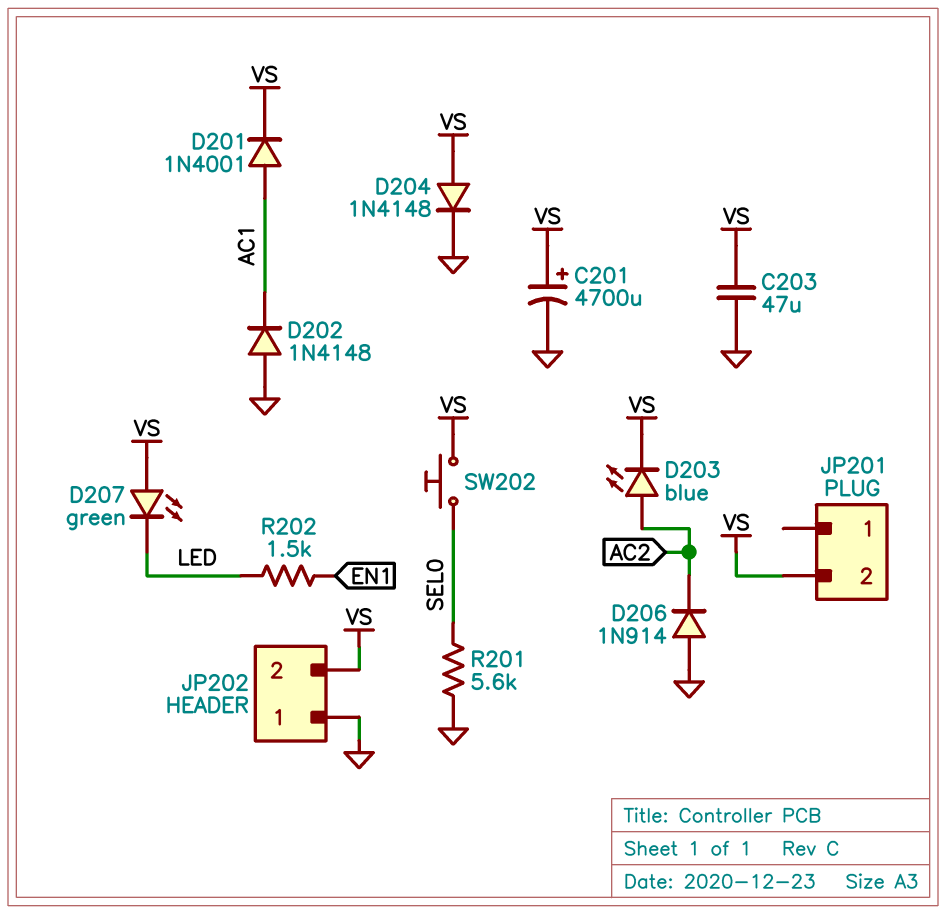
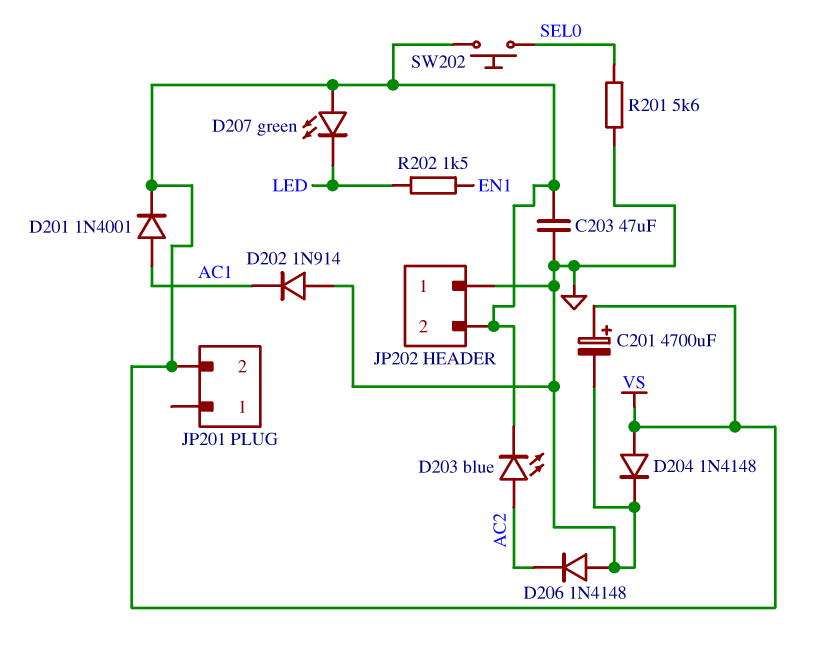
D202: diode 1N4148 (A GND, K AC1) -> diode 1N914 (A GND, K AC1)
D206: diode 1N914 (A GND, K AC2) -> diode 1N4148 (A GND, K AC2)

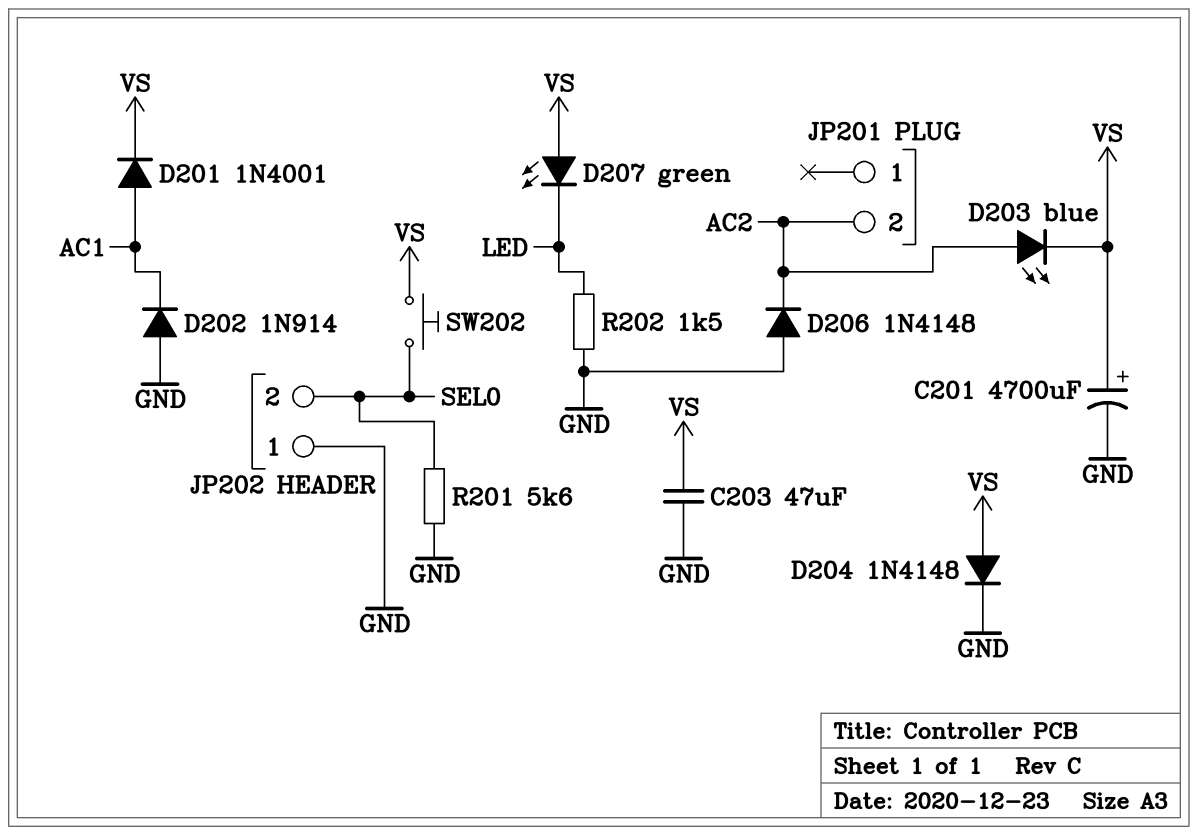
JP201 pin 2: VS -> AC2
JP202 pin 2: VS -> SEL0
R202: 1.5k (EN1, LED) -> 1.5k (GND, LED)

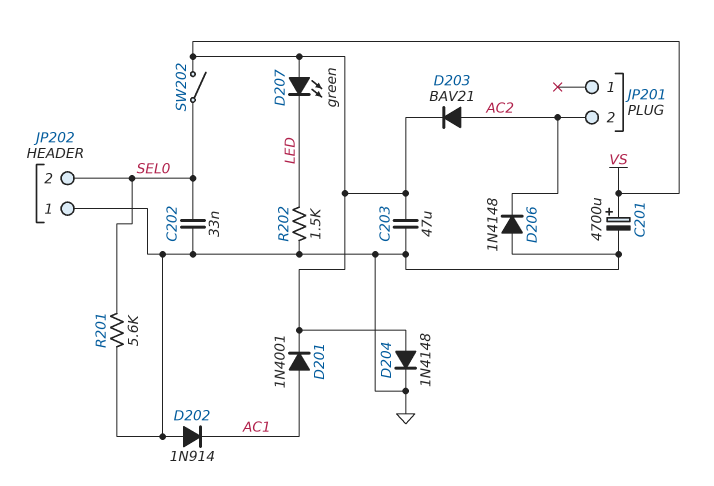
C202: none -> 33nF (GND, SEL0)
D203: LED blue (A AC2, K VS) -> diode BAV21 (A AC2, K VS)
SW202: button (SEL0, VS) -> switch (SEL0, VS)

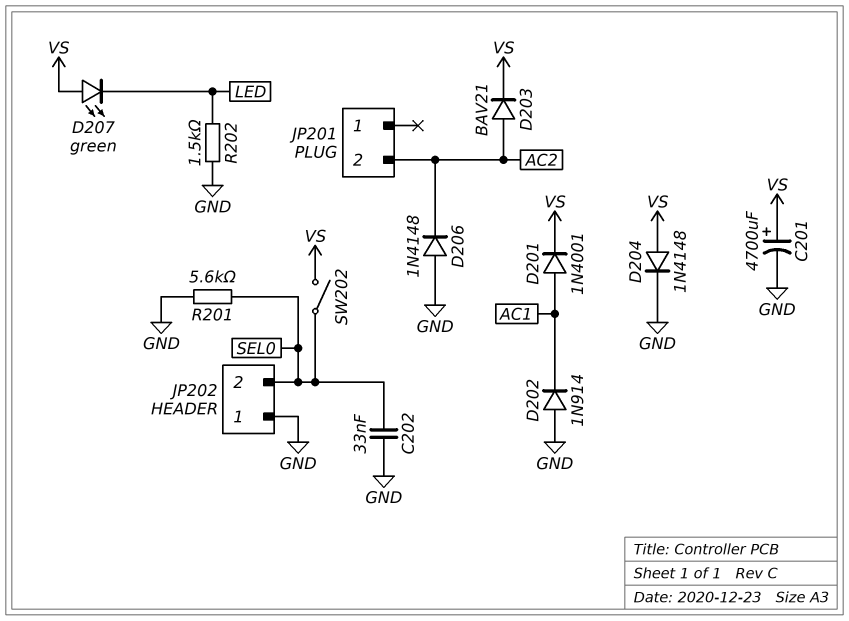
C203: 47uF (GND, VS) -> none

